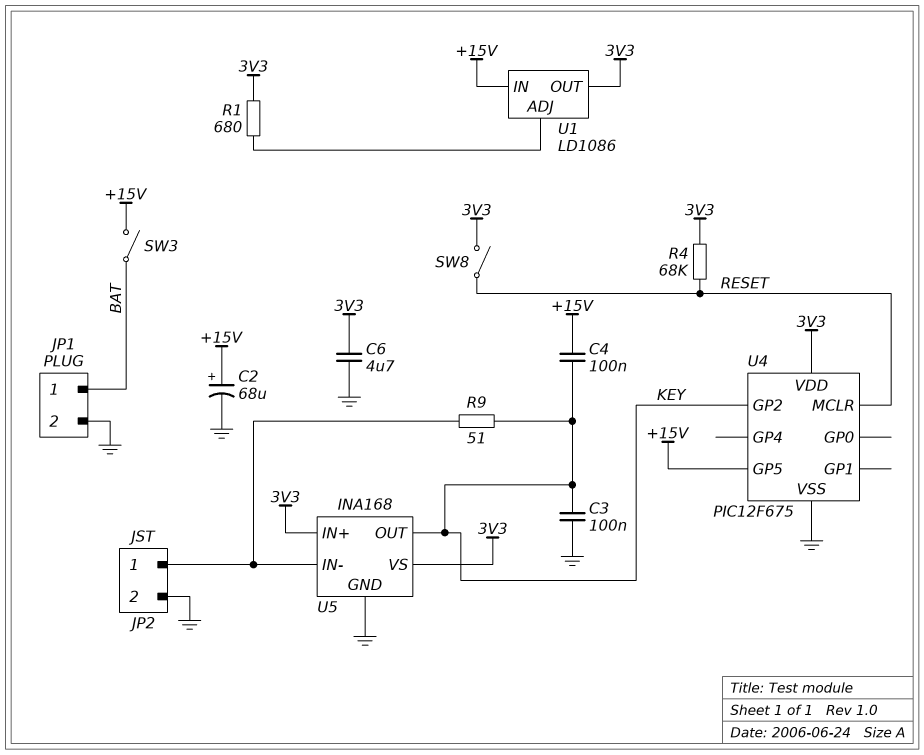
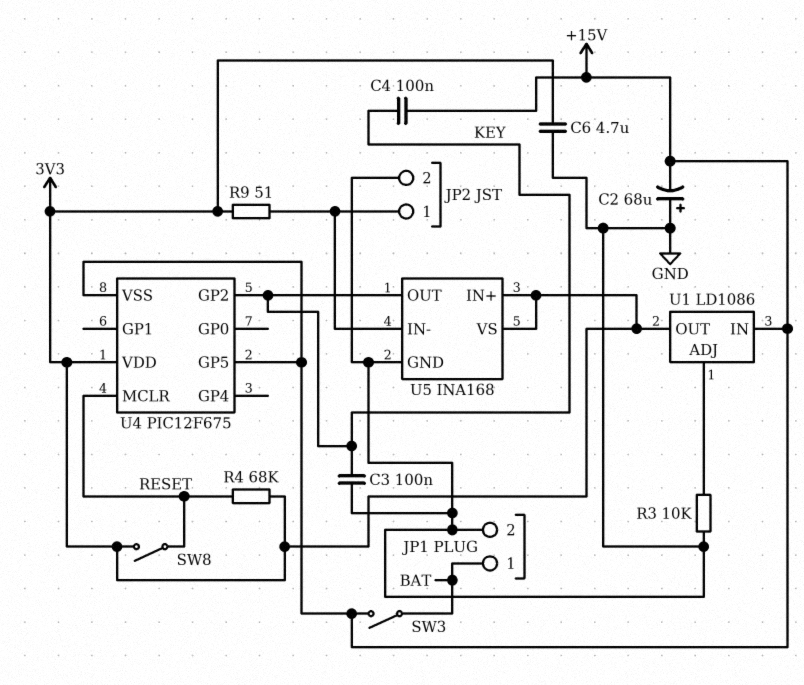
C2: 68uF (plus +15V, minus GND) -> 68uF (plus GND, minus +15V)
R1: 680 (3V3, U1/ADJ) -> none
R3: none -> 10k (GND, U1/ADJ)
R9: 51 (JP2/1, KEY) -> 51 (3V3, JP2/1)
U4 pin VSS: GND -> +15V

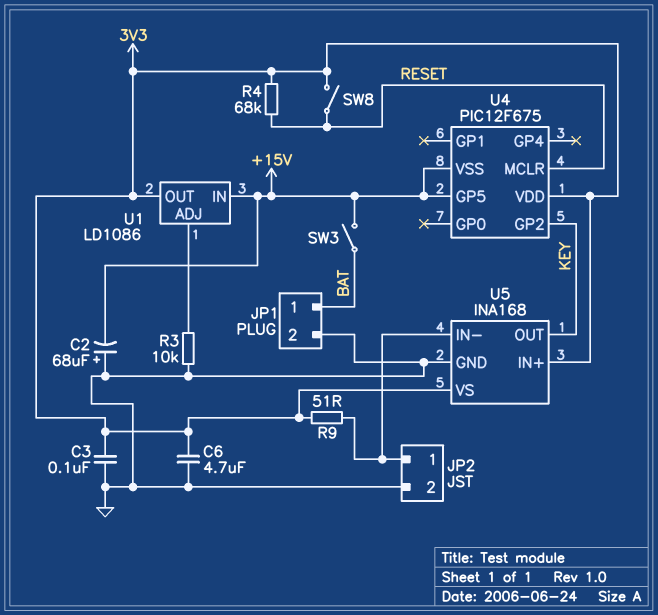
C3: 100nF (GND, KEY) -> 100nF (3V3, GND)
C4: 100nF (+15V, KEY) -> none

